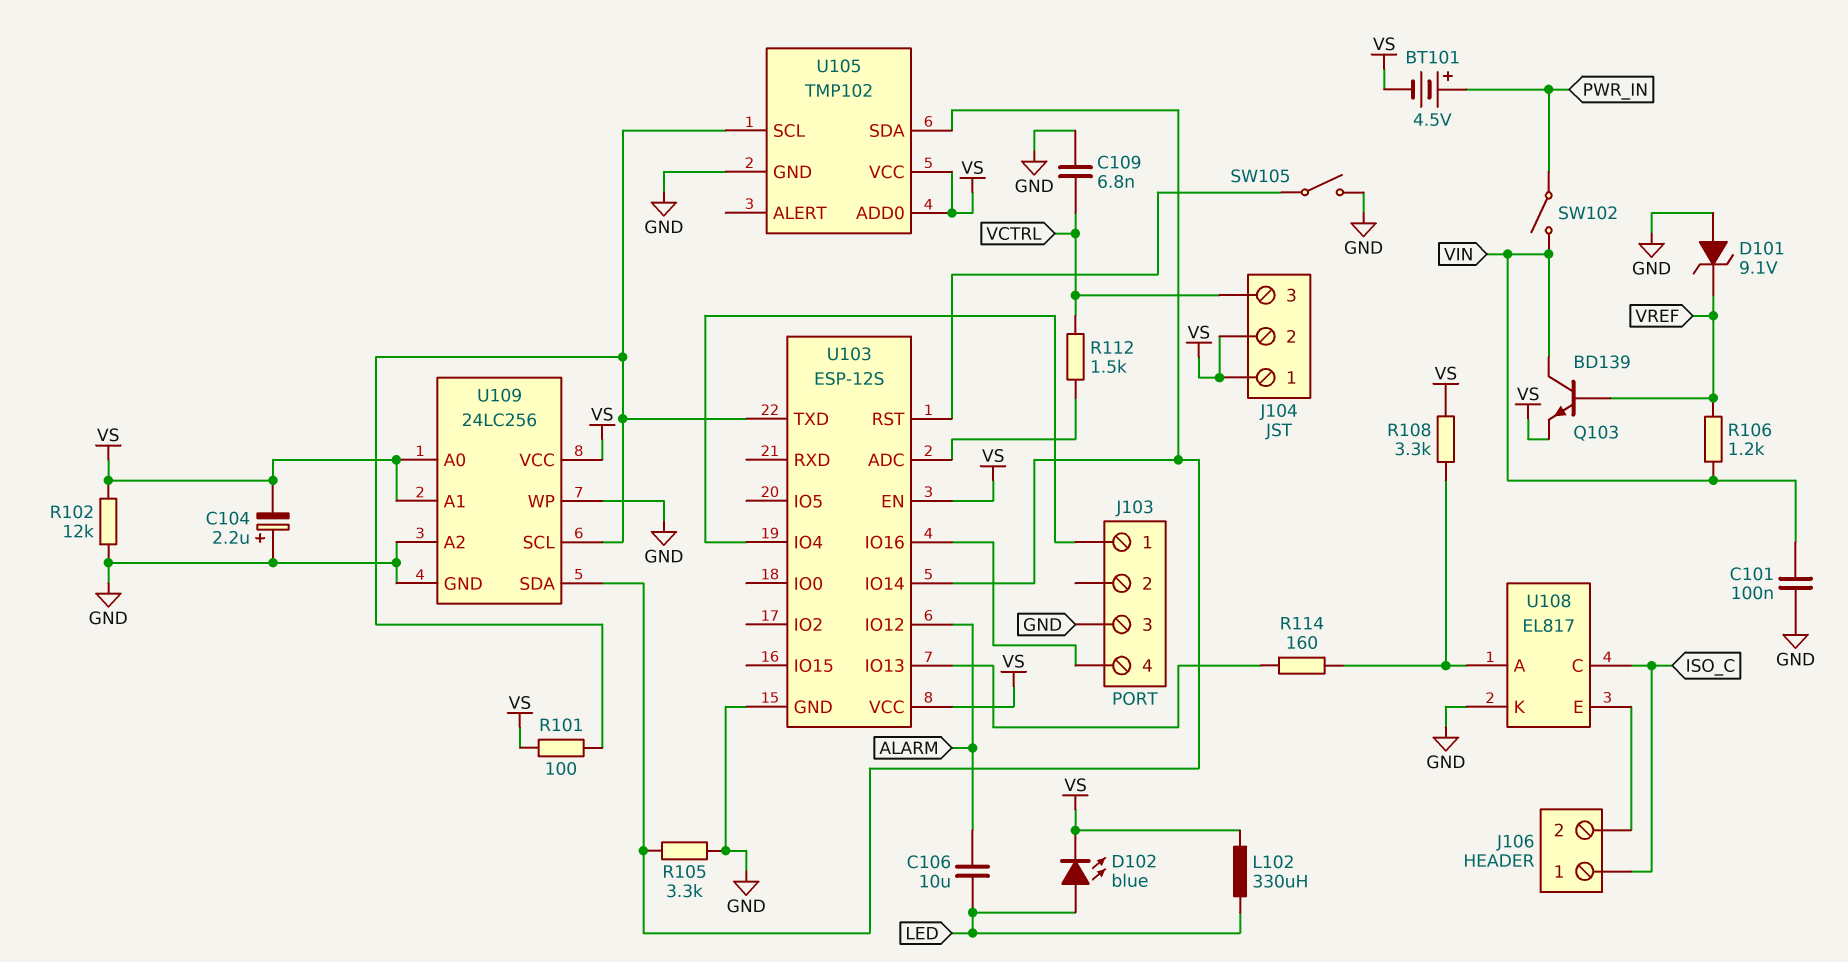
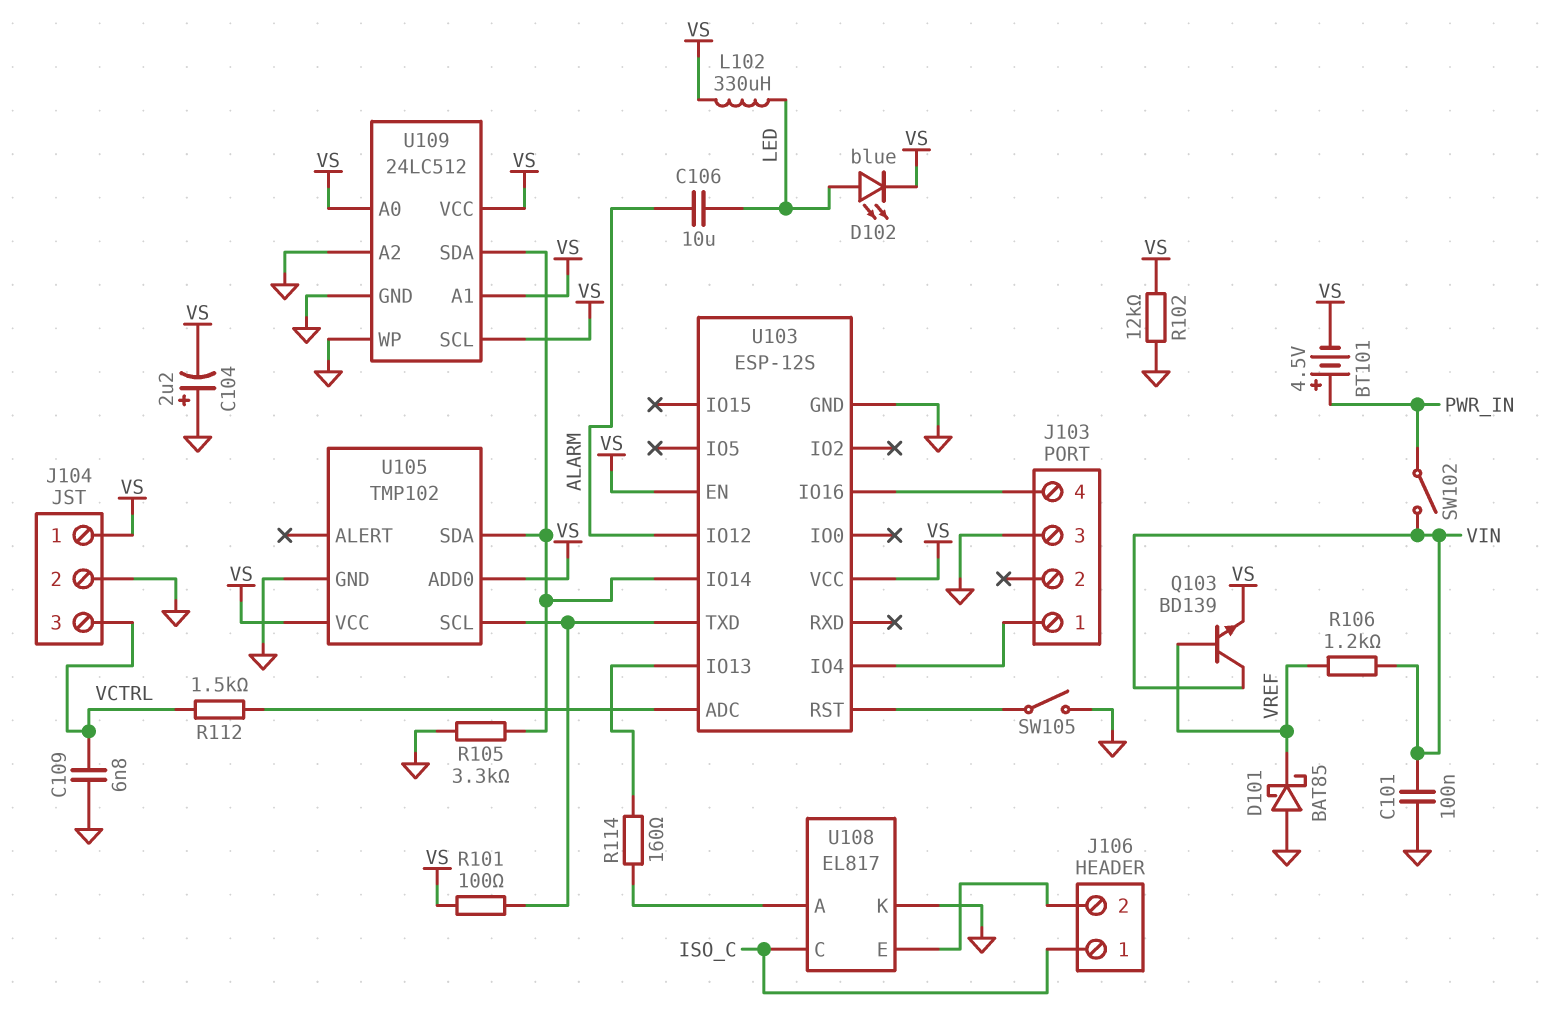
D101: zener 9.1V (A GND, K VREF) -> schottky BAT85 (A GND, K VREF)
J104 pin 2: VS -> GND
R108: 3.3k (U108/A, VS) -> none
U109: 24LC256 -> 24LC512
U109 pin SCL: U103/TXD -> VS

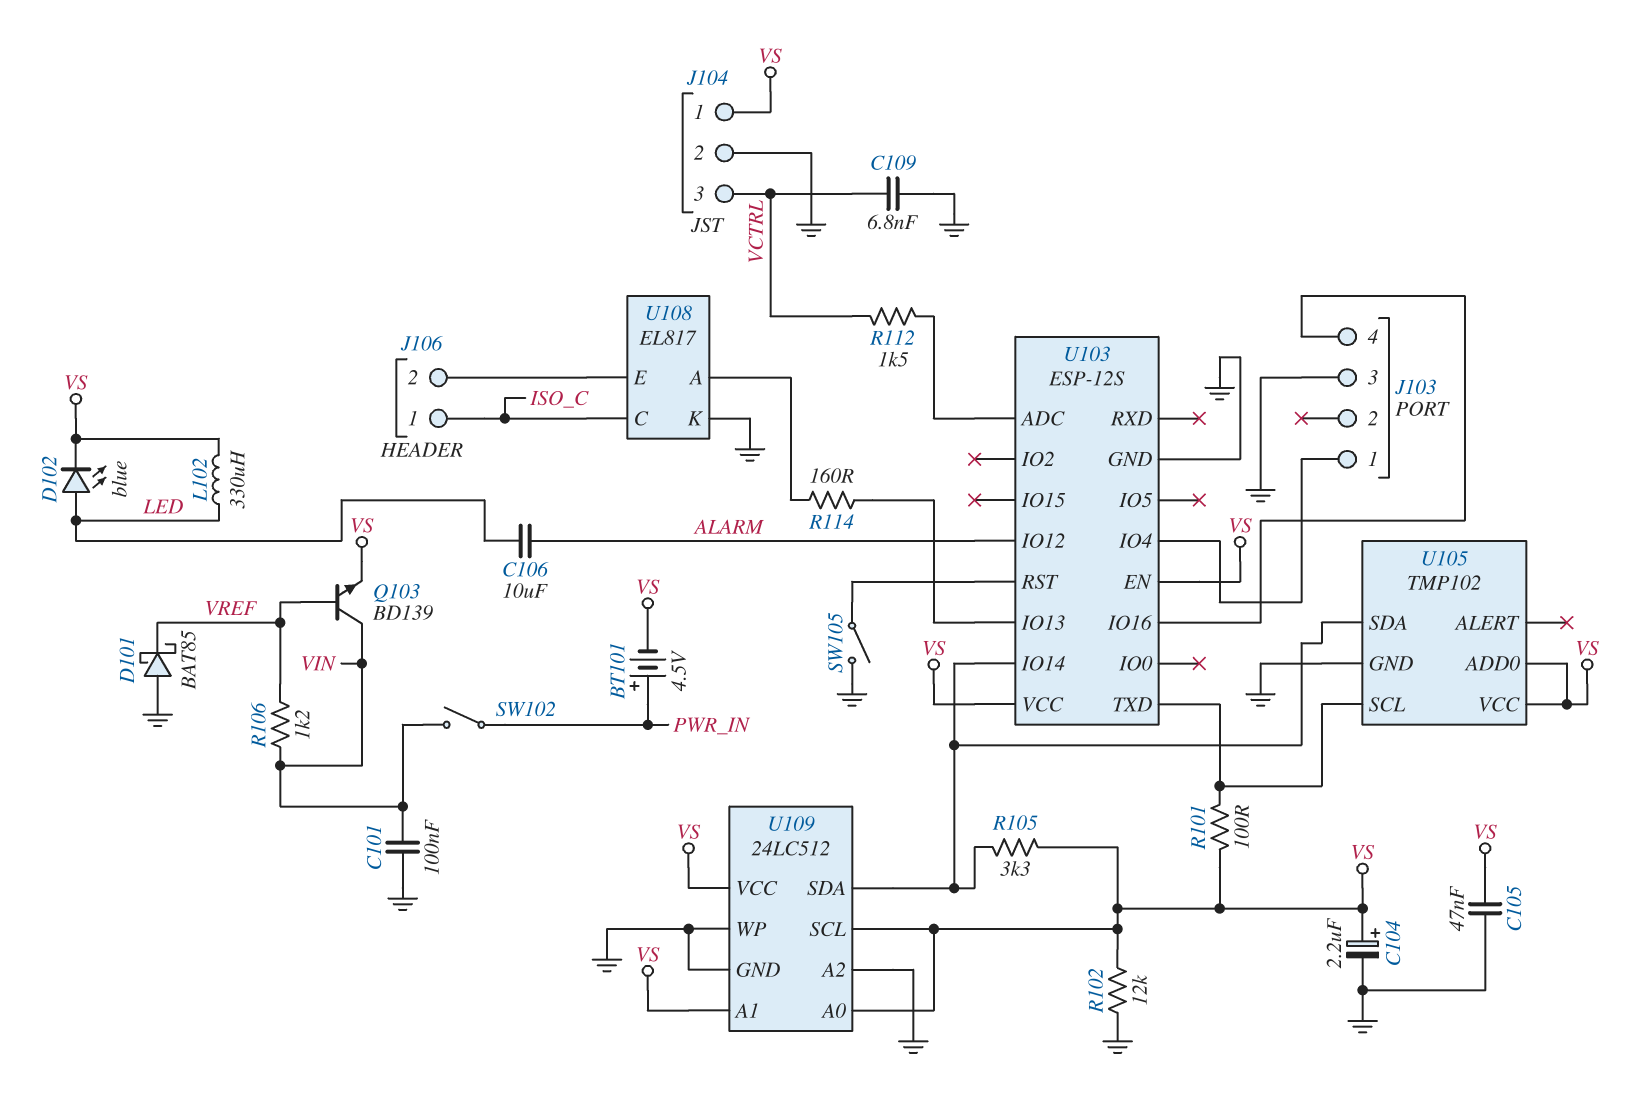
C104: 2.2uF (plus GND, minus VS) -> 2.2uF (plus VS, minus GND)
C105: none -> 47nF (GND, VS)
R105: 3.3k (GND, U103/IO14) -> 3.3k (U103/IO14, VS)

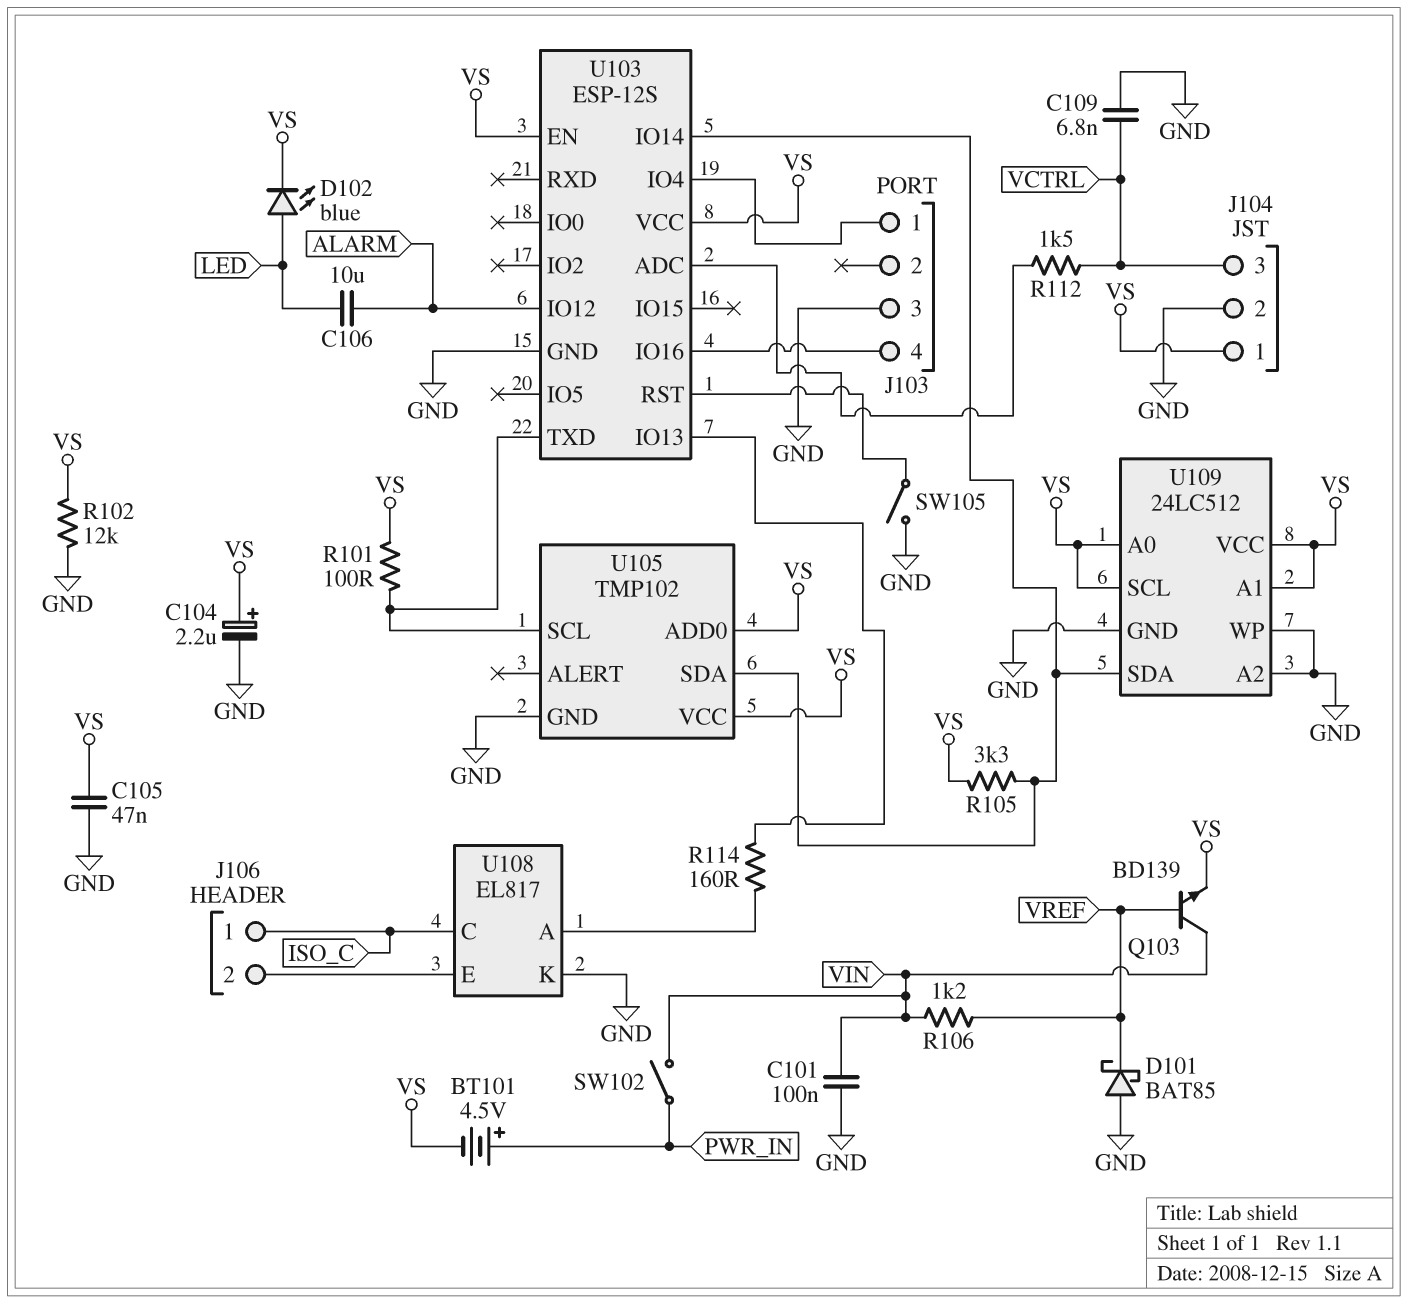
L102: 330uH (LED, VS) -> none

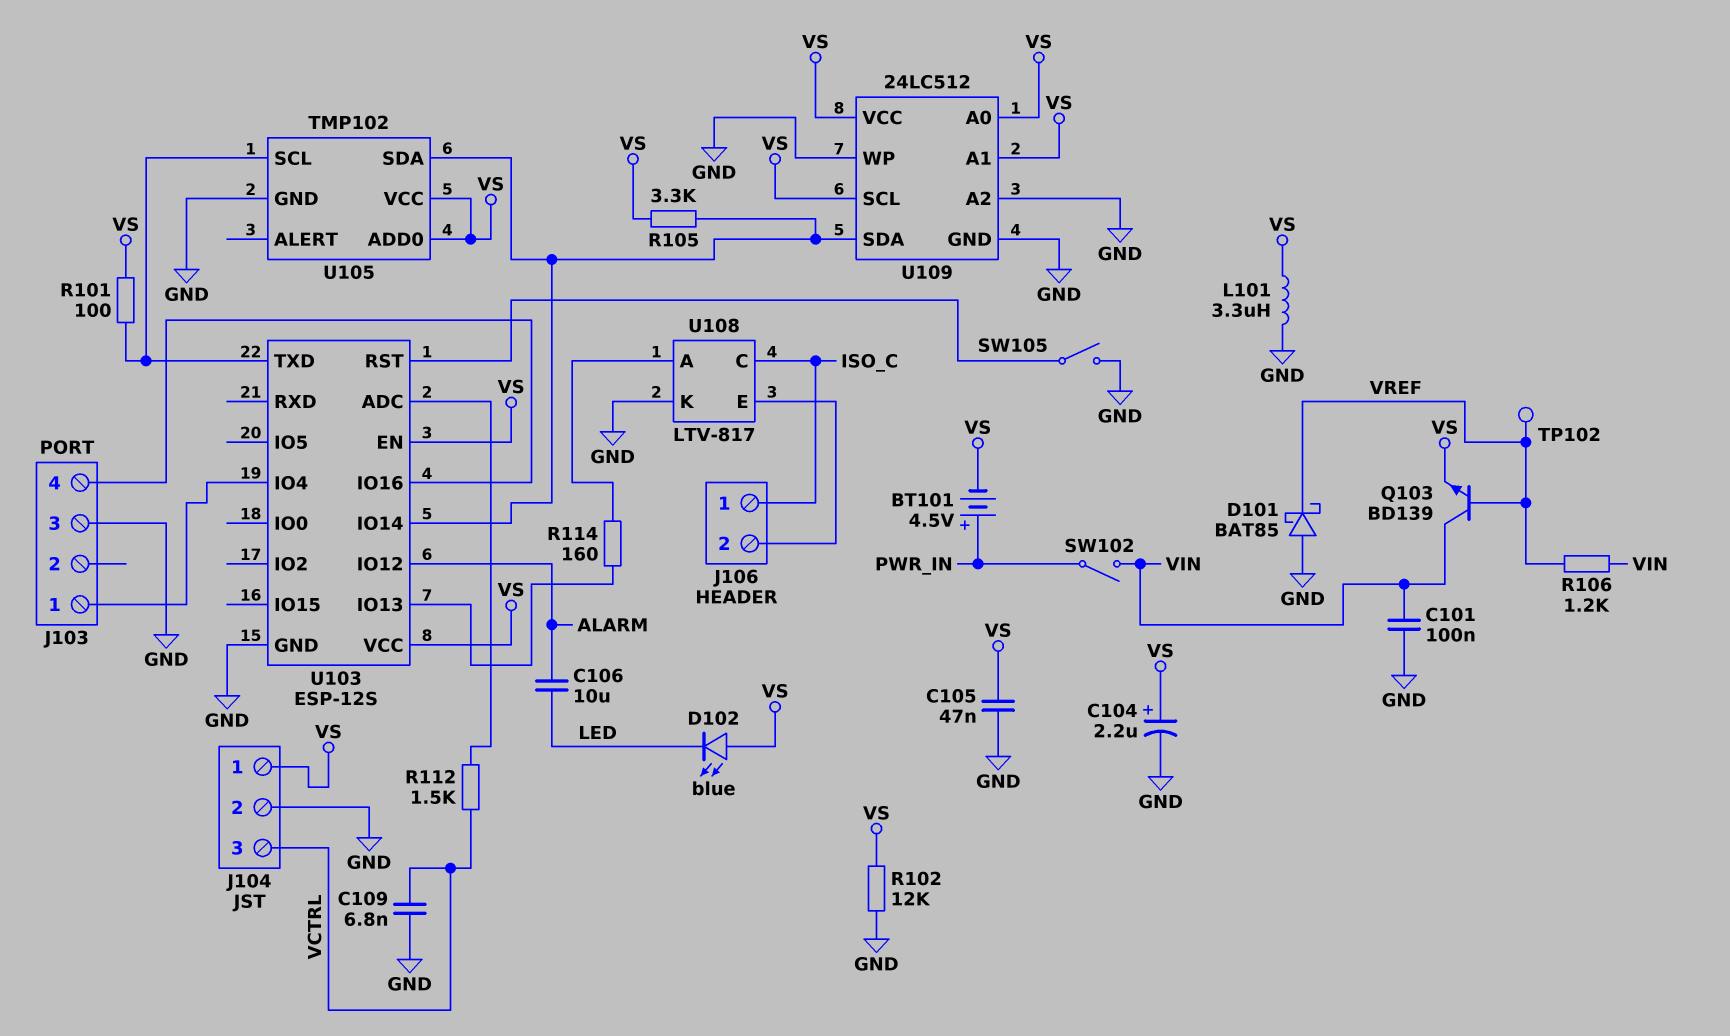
D102: LED blue (A LED, K VS) -> LED blue (A VS, K LED)
L101: none -> 3.3uH (GND, VS)
TP102: none -> test point (VREF)
U108: EL817 -> LTV-817

